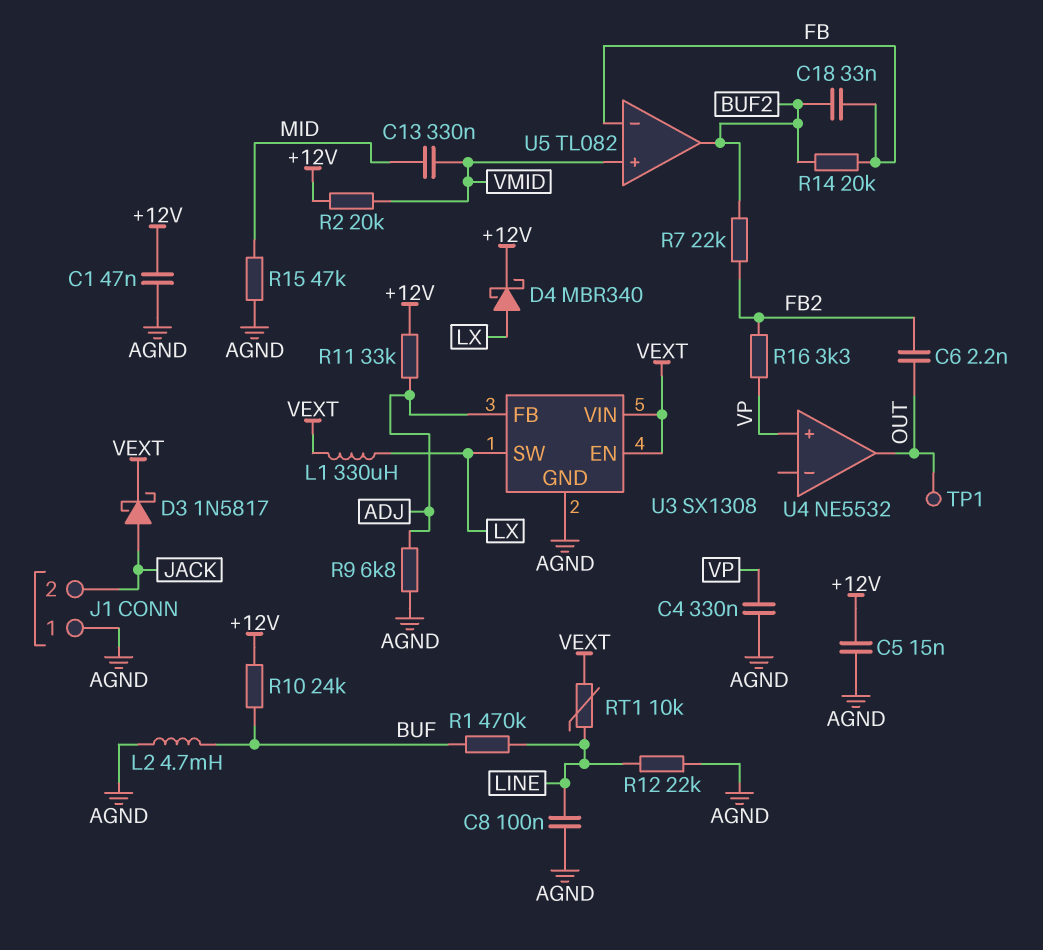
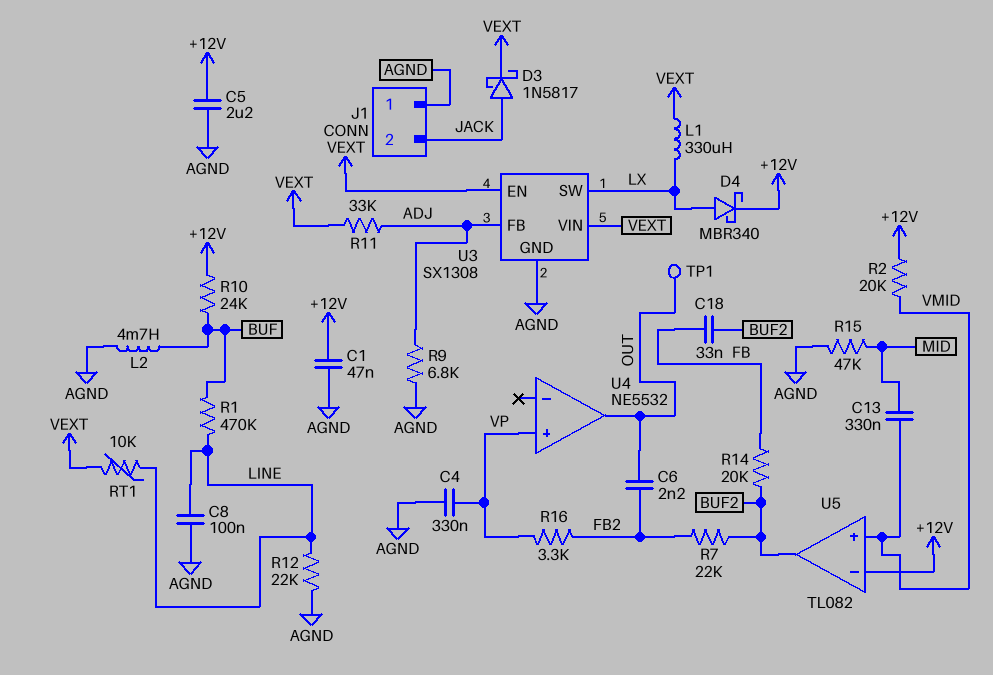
C5: 15nF (+12V, AGND) -> 2.2uF (+12V, AGND)
R11: 33k (+12V, ADJ) -> 33k (ADJ, VEXT)
U5 pin in-: FB -> +12V

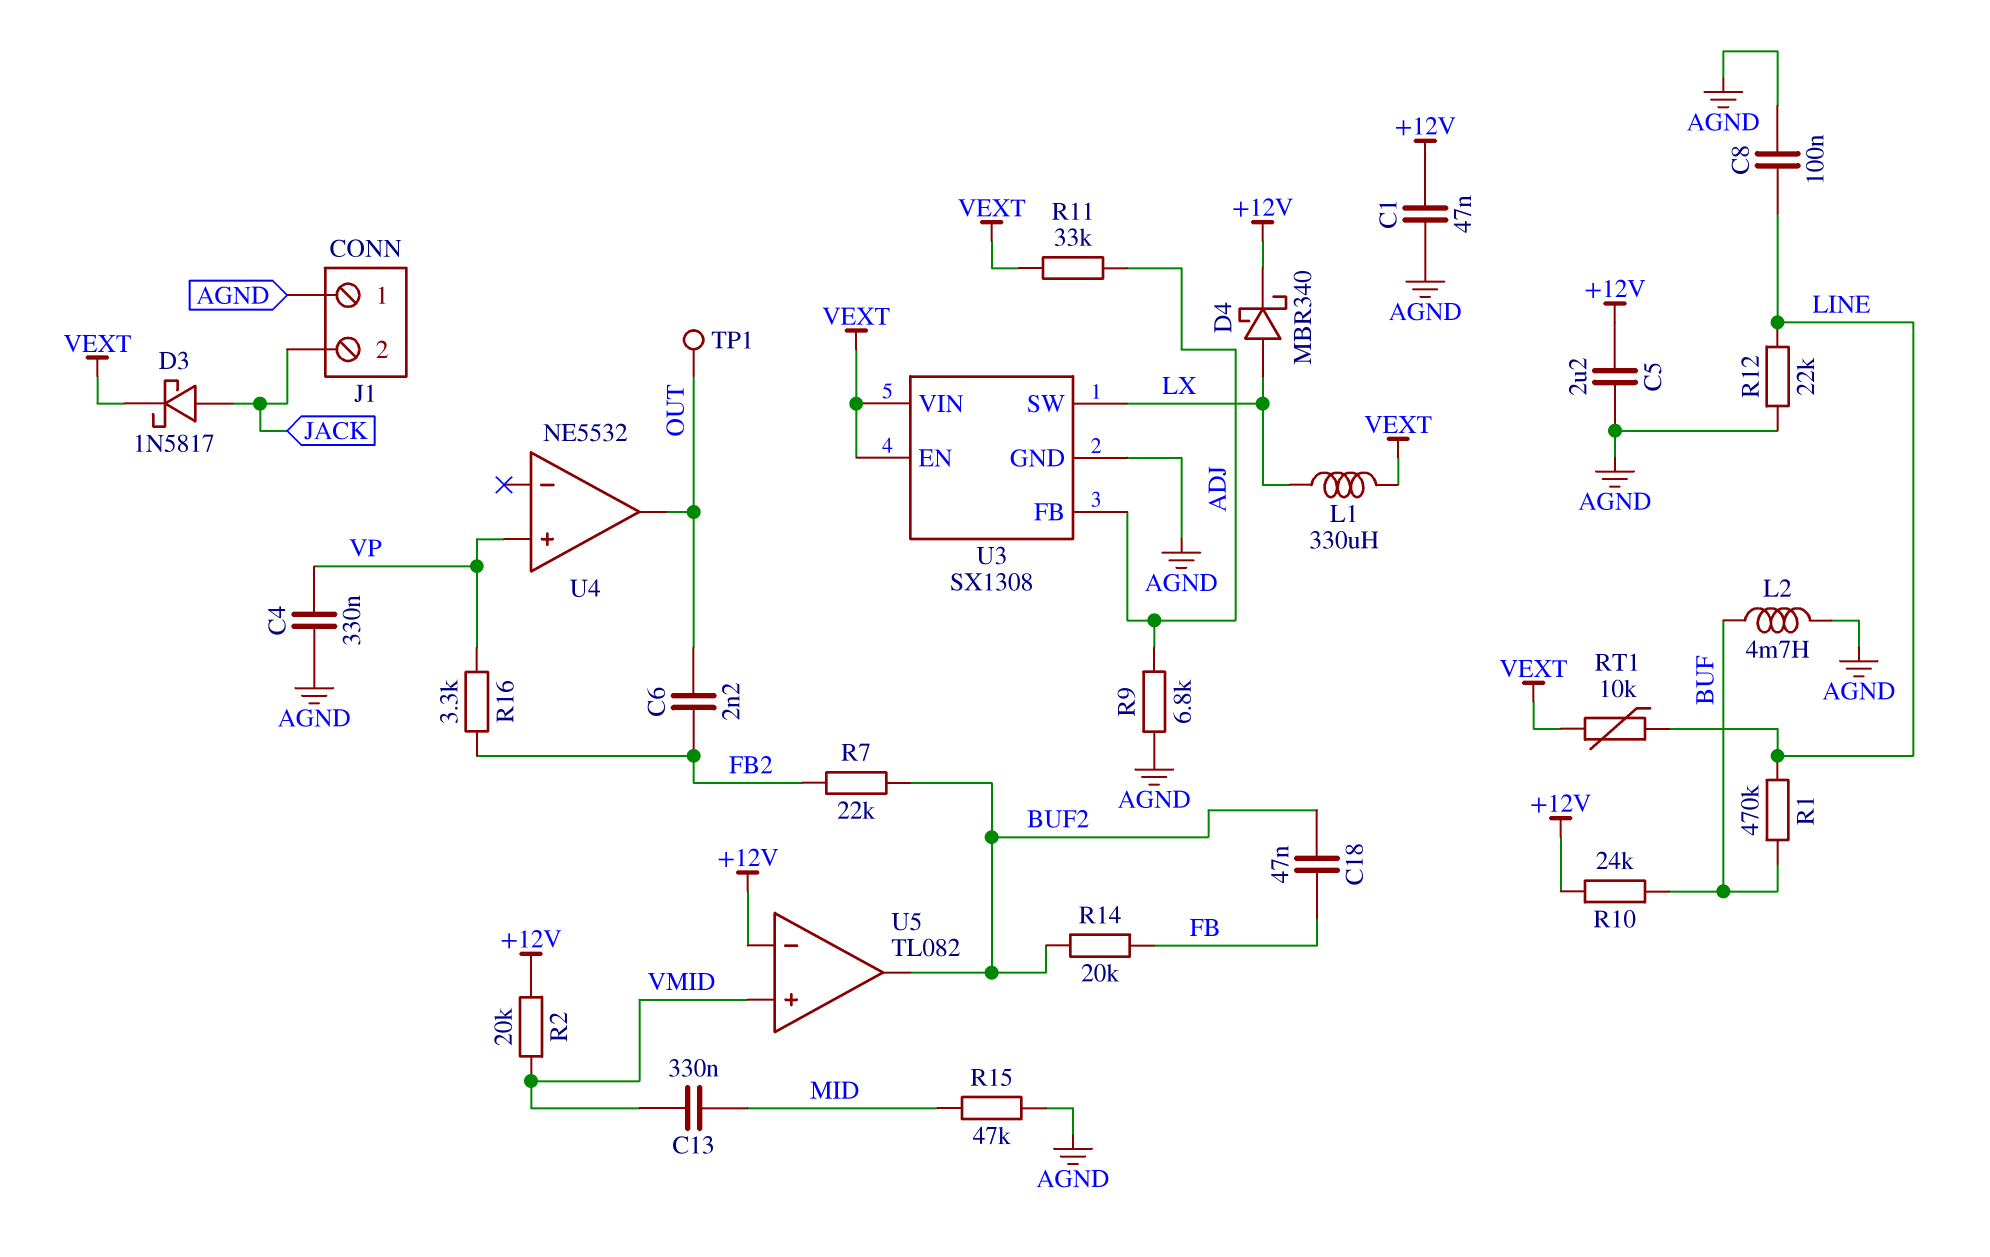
C18: 33nF (BUF2, FB) -> 47nF (BUF2, FB)

